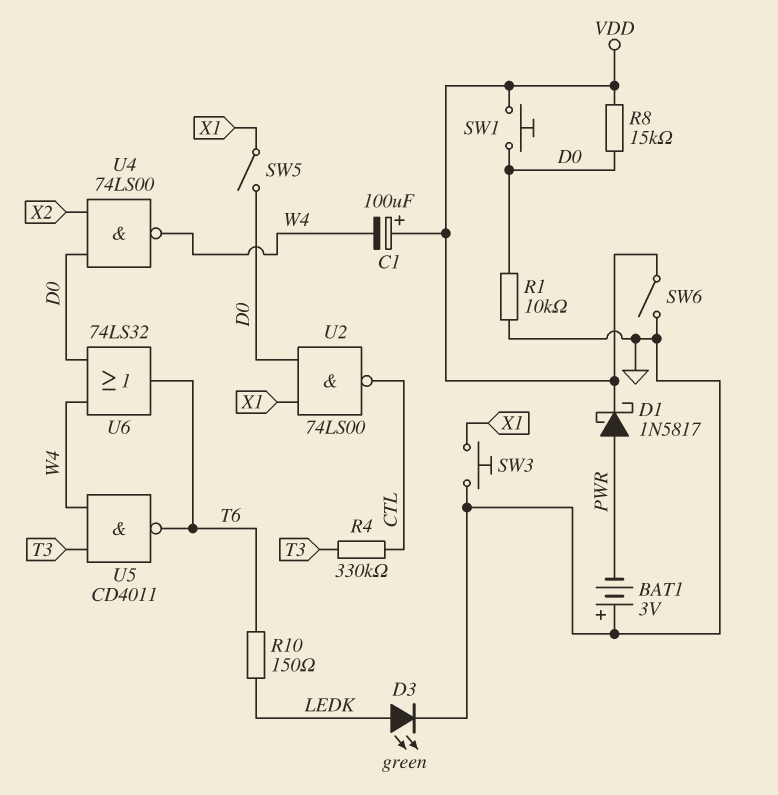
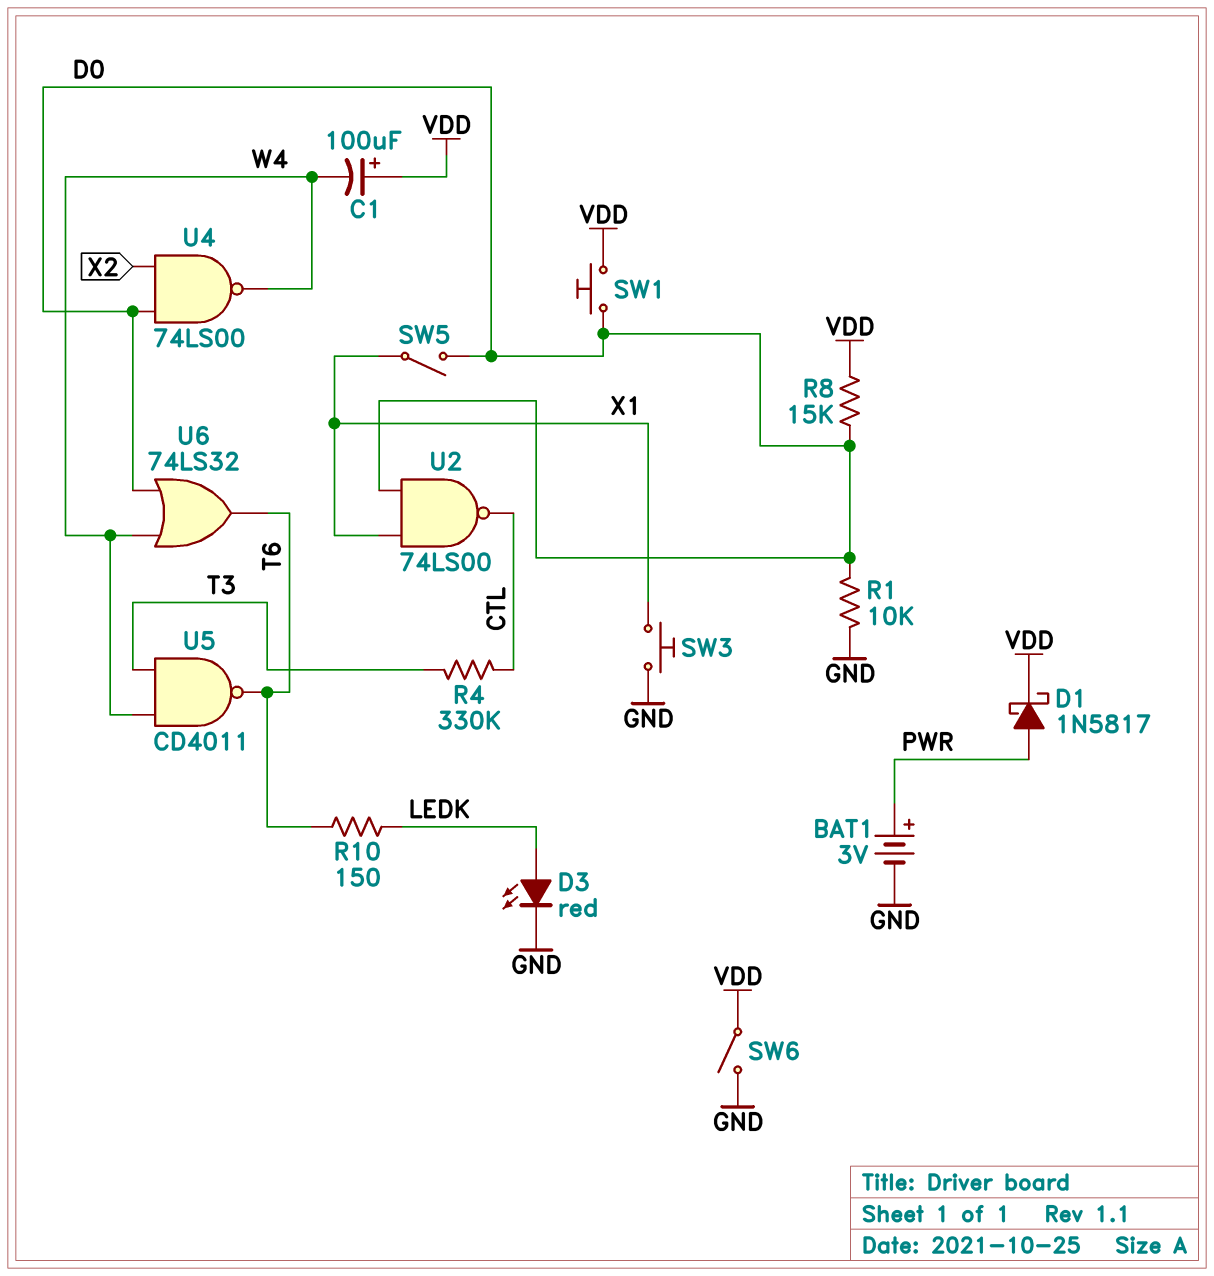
BAT1: 3V (plus GND, minus PWR) -> 3V (plus PWR, minus GND)
D3: LED green (A LEDK, K GND) -> LED red (A LEDK, K GND)

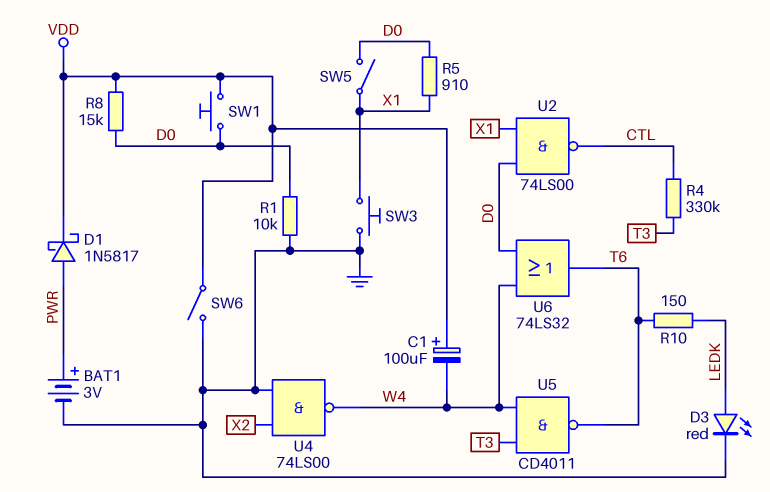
R5: none -> 910 (D0, X1)
U4: NAND 74LS00 (in D0, in X2, out W4) -> NAND 74LS00 (in GND, in X2, out W4)

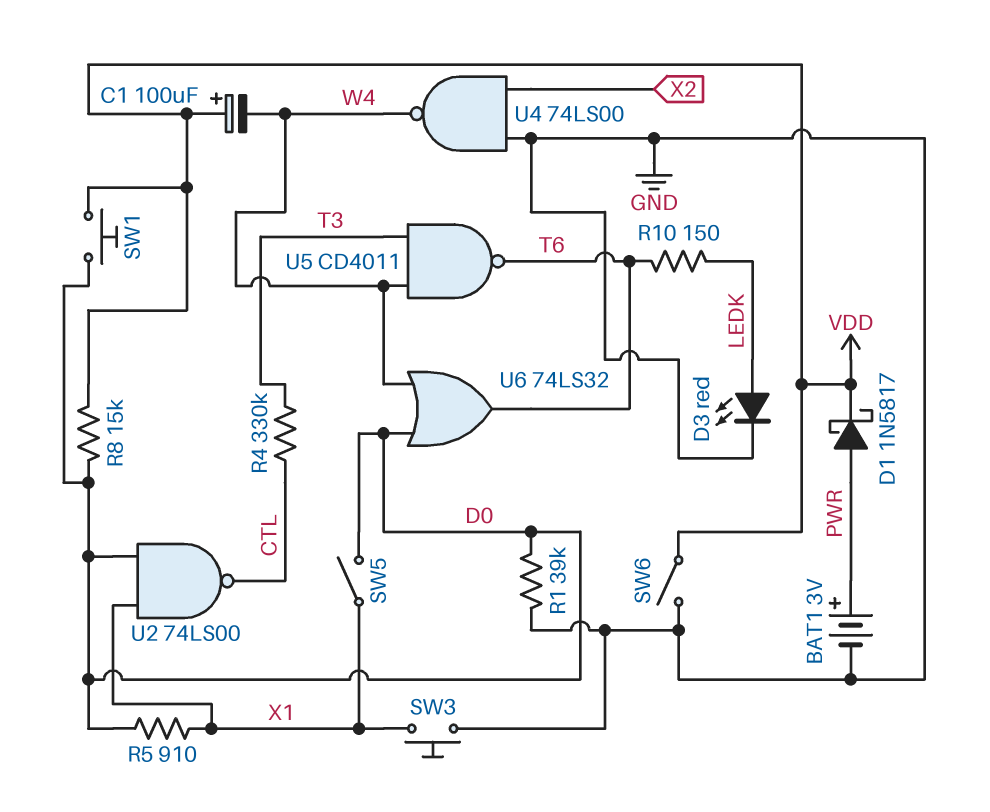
R1: 10k (D0, GND) -> 39k (D0, GND)

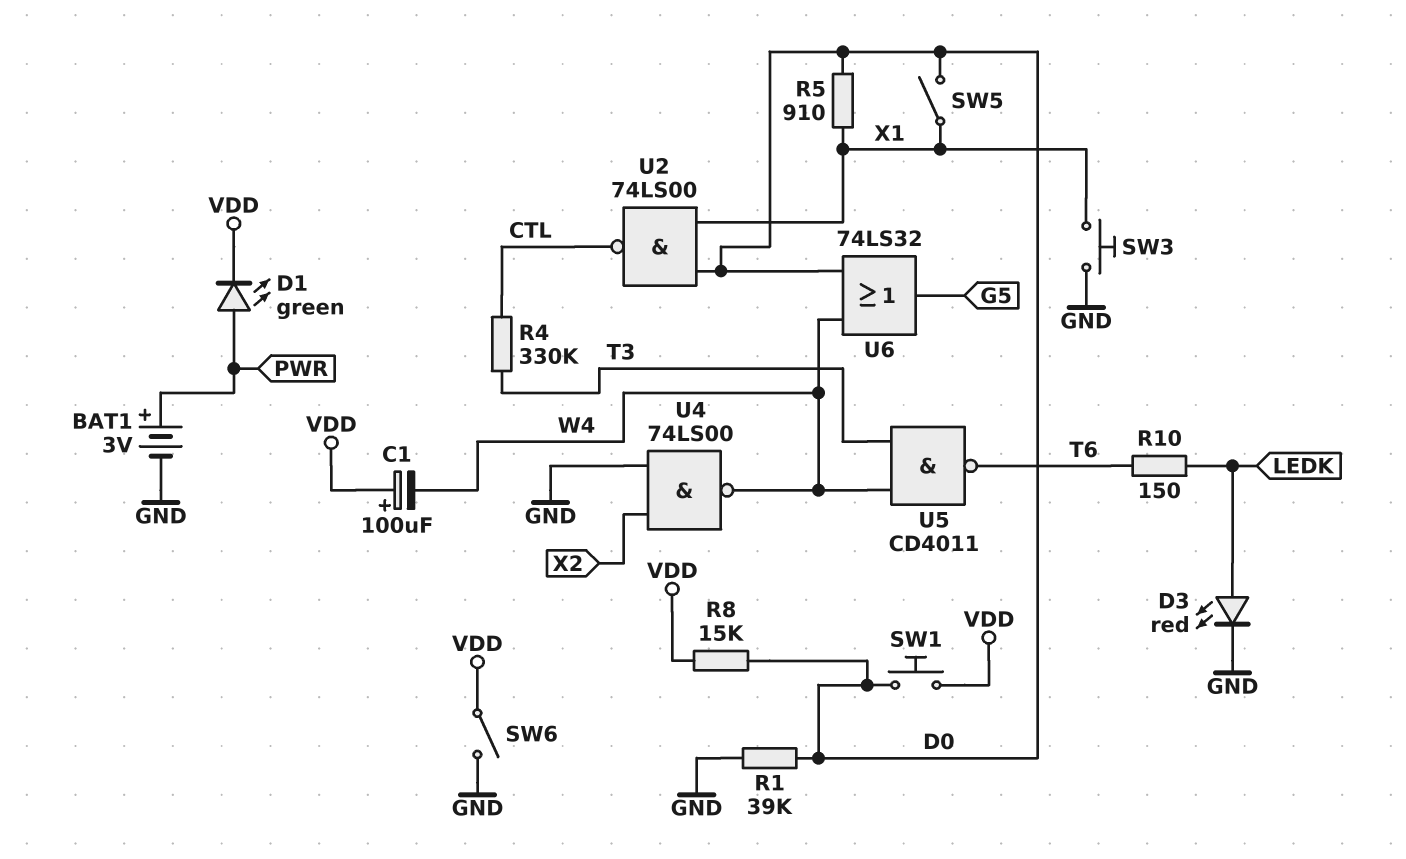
D1: schottky 1N5817 (A PWR, K VDD) -> LED green (A PWR, K VDD)
U6: OR 74LS32 (in D0, in W4, out T6) -> OR 74LS32 (in D0, in W4, out G5)

